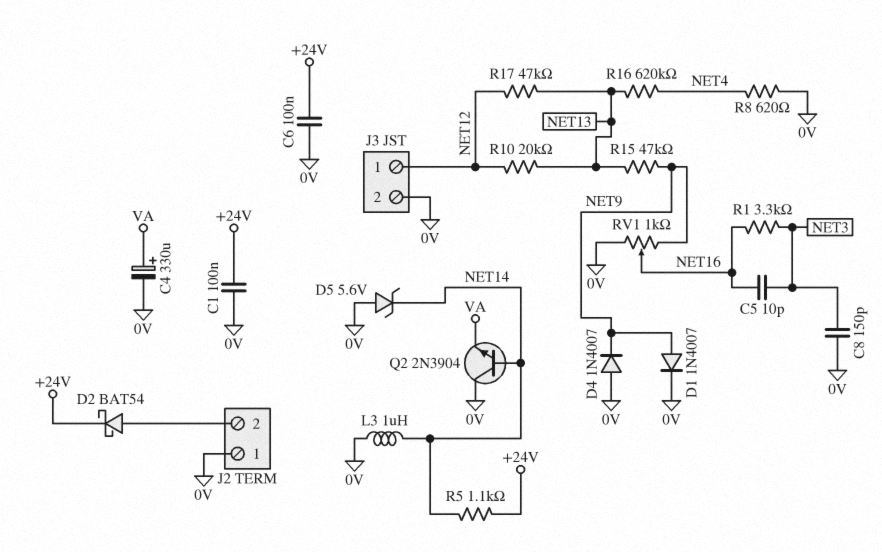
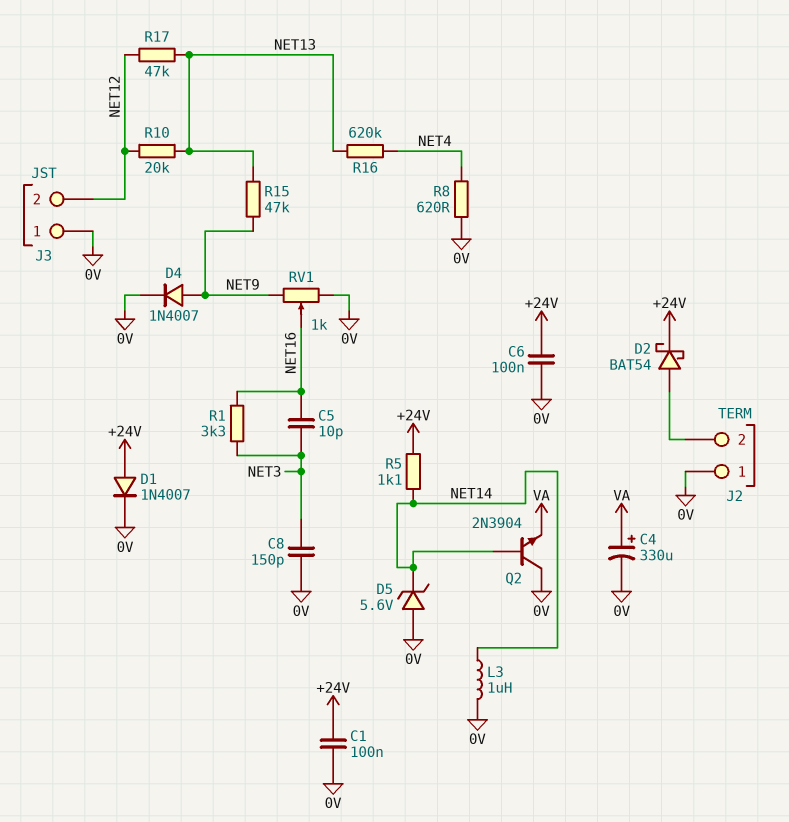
D1: diode 1N4007 (A NET9, K 0V) -> diode 1N4007 (A +24V, K 0V)
D4: diode 1N4007 (A 0V, K NET9) -> diode 1N4007 (A NET9, K 0V)
J3 pin 1: NET12 -> 0V
J3 pin 2: 0V -> NET12

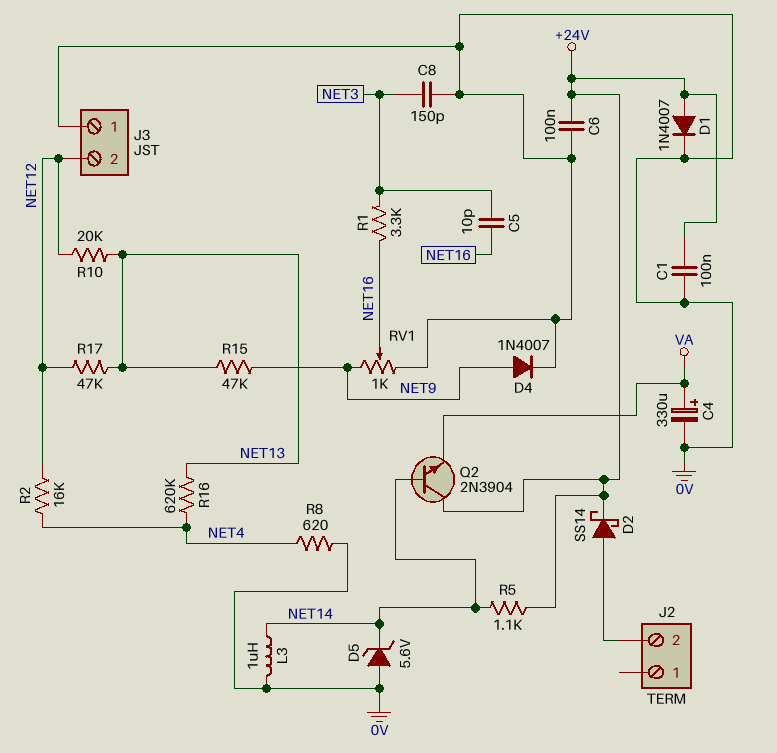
D2: schottky BAT54 (A J2/2, K +24V) -> schottky SS14 (A J2/2, K +24V)
J2 pin 1: 0V -> none
Q2: NPN 2N3904 (B NET14, C 0V, E VA) -> NPN 2N3904 (B NET14, C +24V, E VA)
R2: none -> 16k (NET4, NET12)

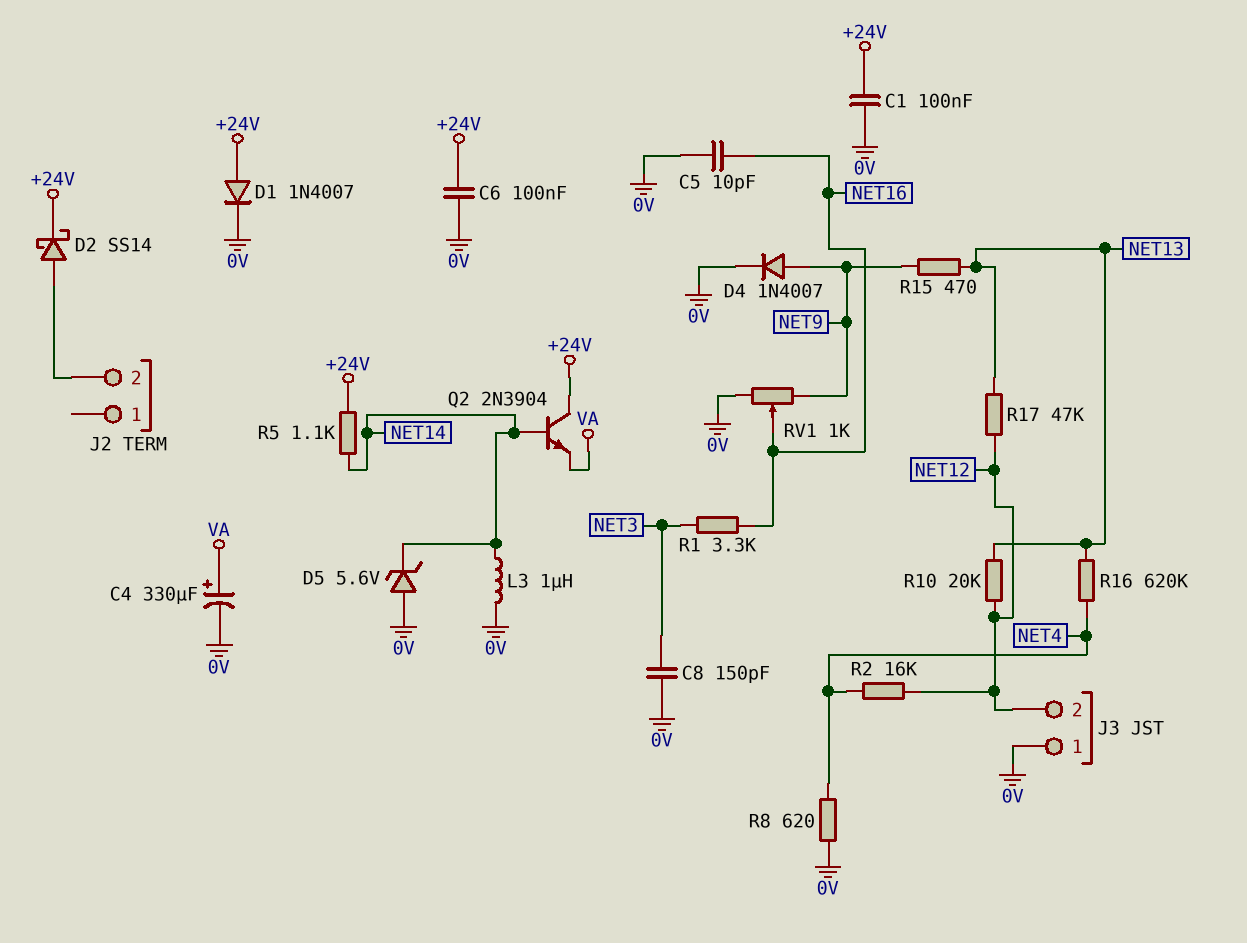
C5: 10pF (NET3, NET16) -> 10pF (0V, NET16)
R15: 47k (NET9, NET13) -> 470 (NET9, NET13)

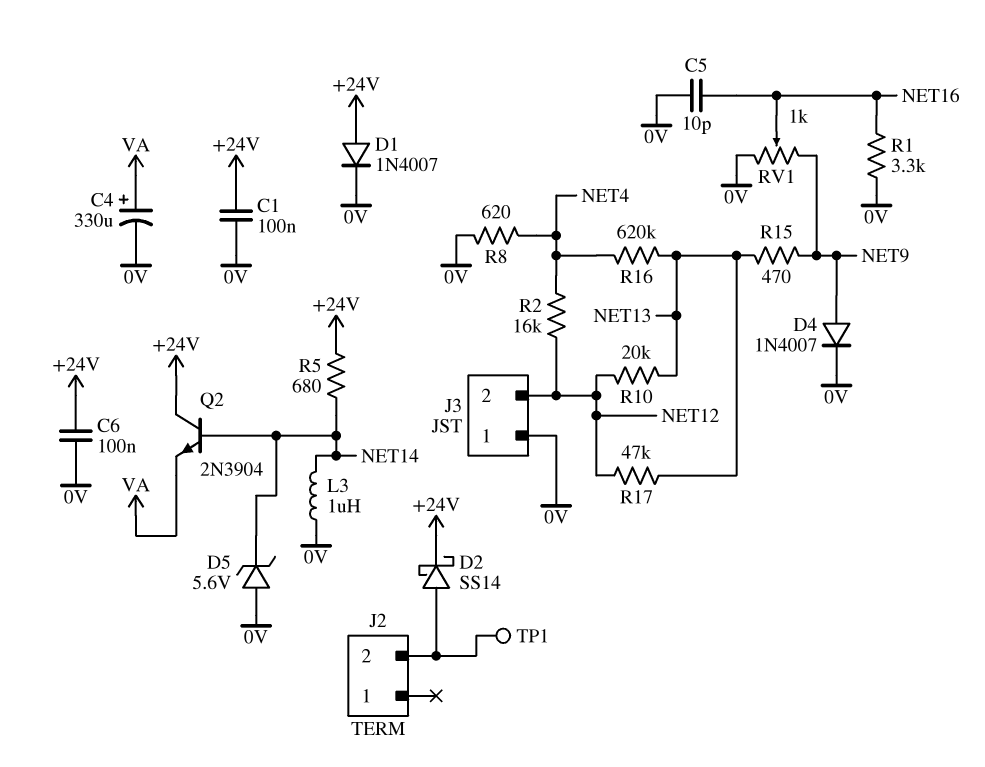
C8: 150pF (0V, NET3) -> none
R1: 3.3k (NET3, NET16) -> 3.3k (0V, NET16)
R5: 1.1k (+24V, NET14) -> 680 (+24V, NET14)
TP1: none -> test point (J2/2)

